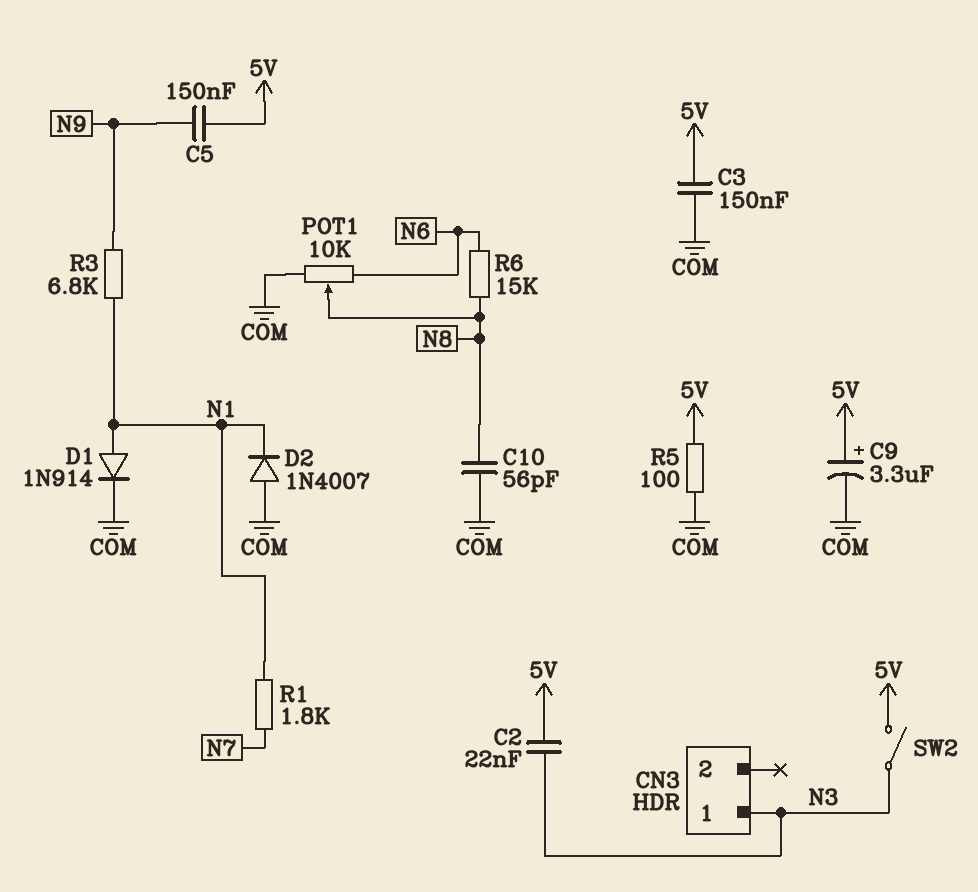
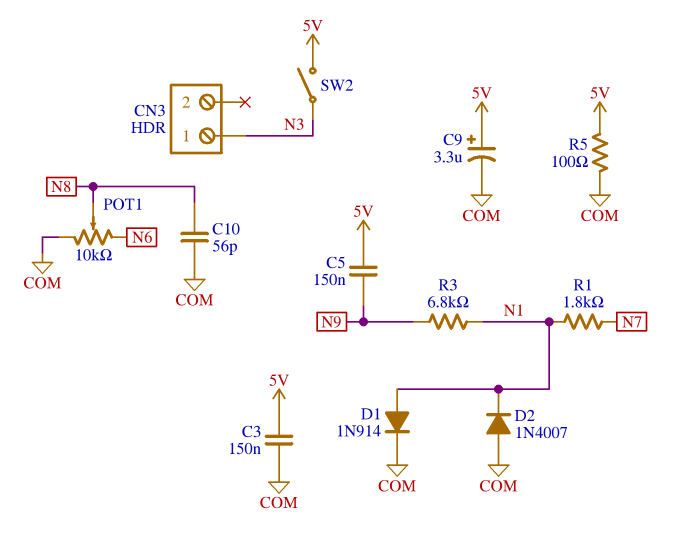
C2: 22nF (5V, N3) -> none
R6: 15k (N6, N8) -> none

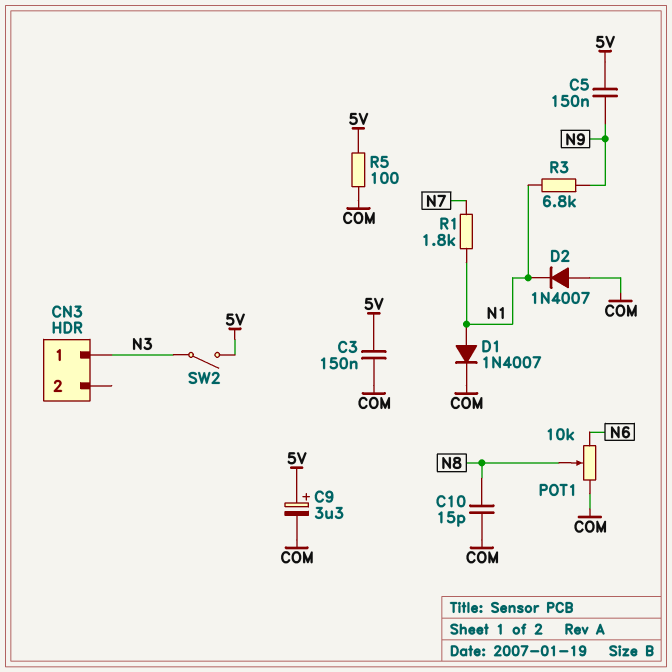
C10: 56pF (COM, N8) -> 15pF (COM, N8)
D1: diode 1N914 (A N1, K COM) -> diode 1N4007 (A N1, K COM)

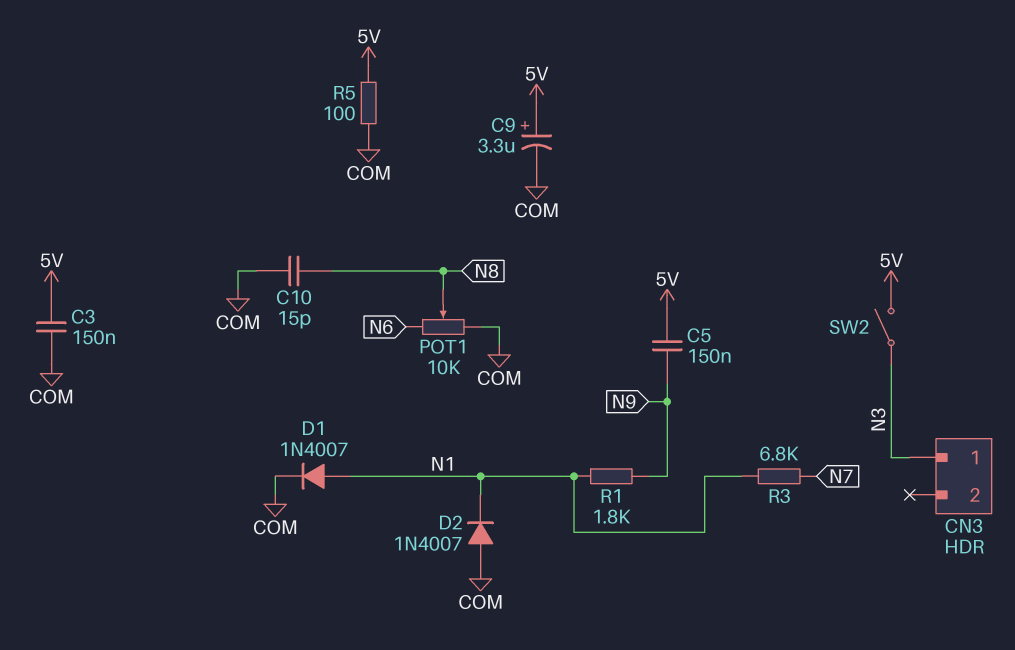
R1: 1.8k (N1, N7) -> 1.8k (N1, N9)
R3: 6.8k (N1, N9) -> 6.8k (N1, N7)

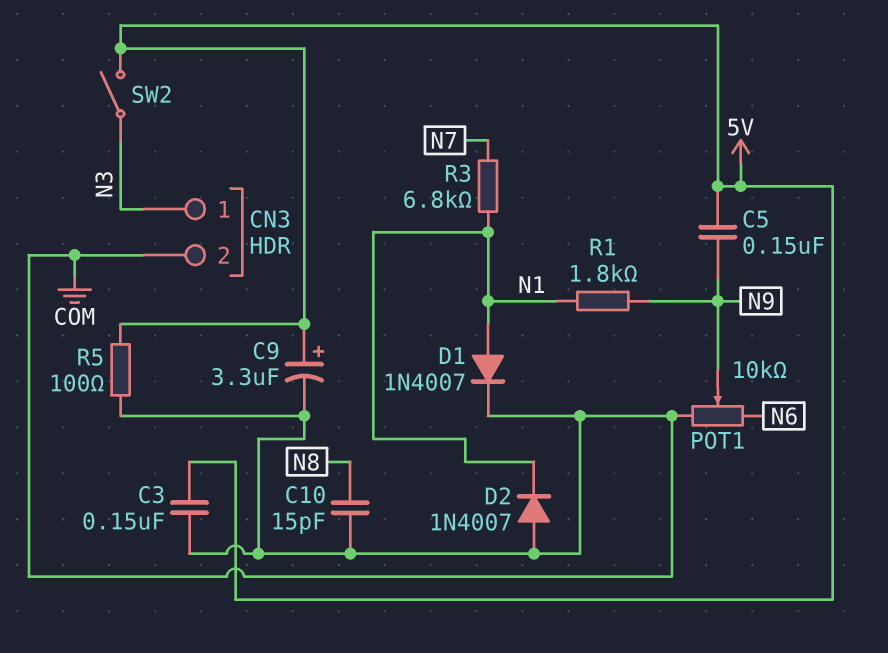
CN3 pin 2: none -> COM
POT1: 10k (COM, N6, wiper N8) -> 10k (COM, N6, wiper N9)

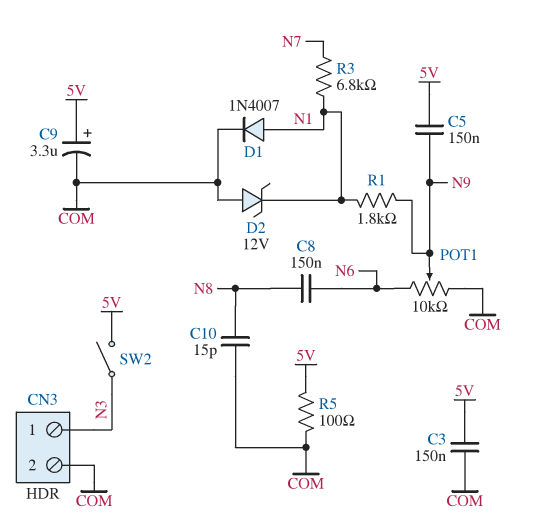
C8: none -> 150nF (N6, N8)
D2: diode 1N4007 (A COM, K N1) -> zener 12V (A COM, K N1)

